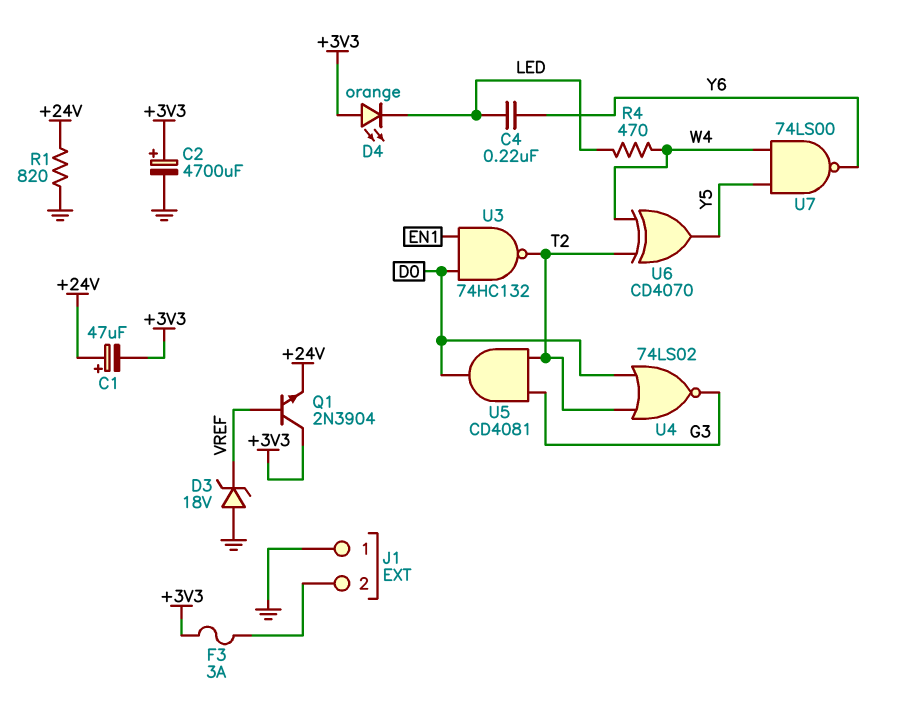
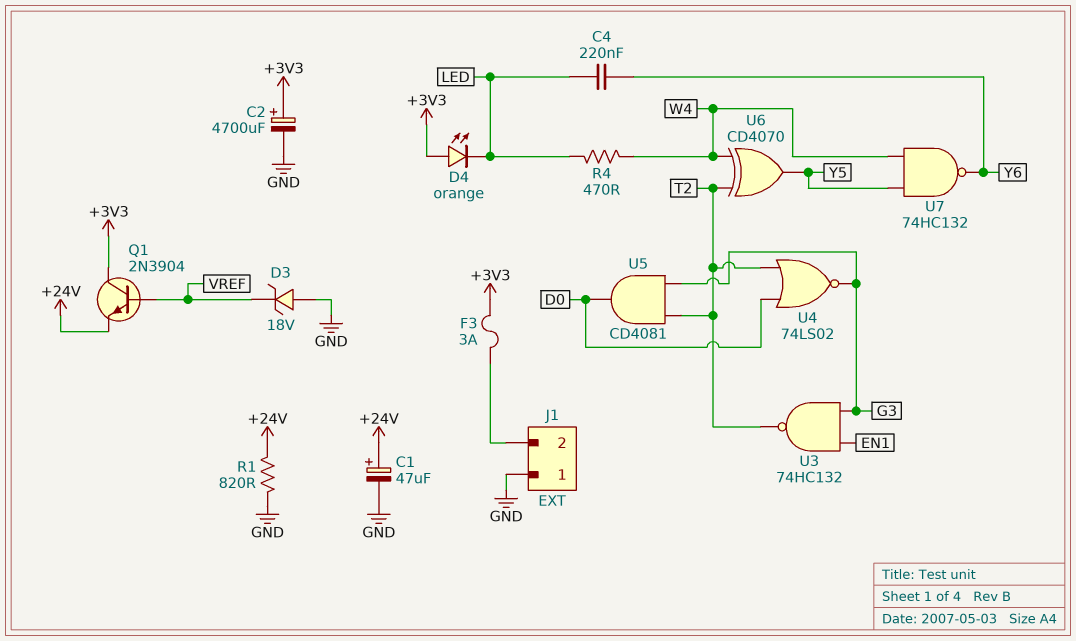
C1: 47uF (plus +24V, minus +3V3) -> 47uF (plus +24V, minus GND)
U3: NAND 74HC132 (in D0, in EN1, out T2) -> NAND 74HC132 (in EN1, in G3, out T2)
U7: NAND 74LS00 (in W4, in Y5, out Y6) -> NAND 74HC132 (in W4, in Y5, out Y6)

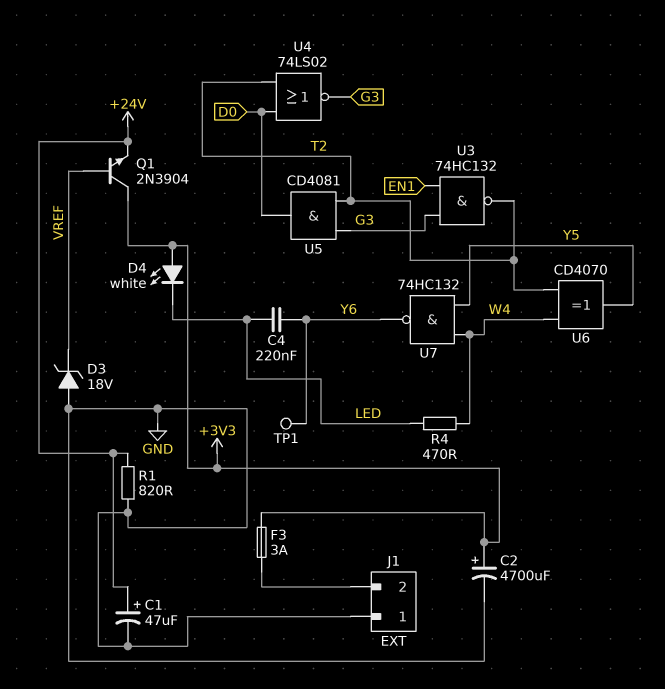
D4: LED orange (A +3V3, K LED) -> LED white (A +3V3, K LED)
TP1: none -> test point (Y6)

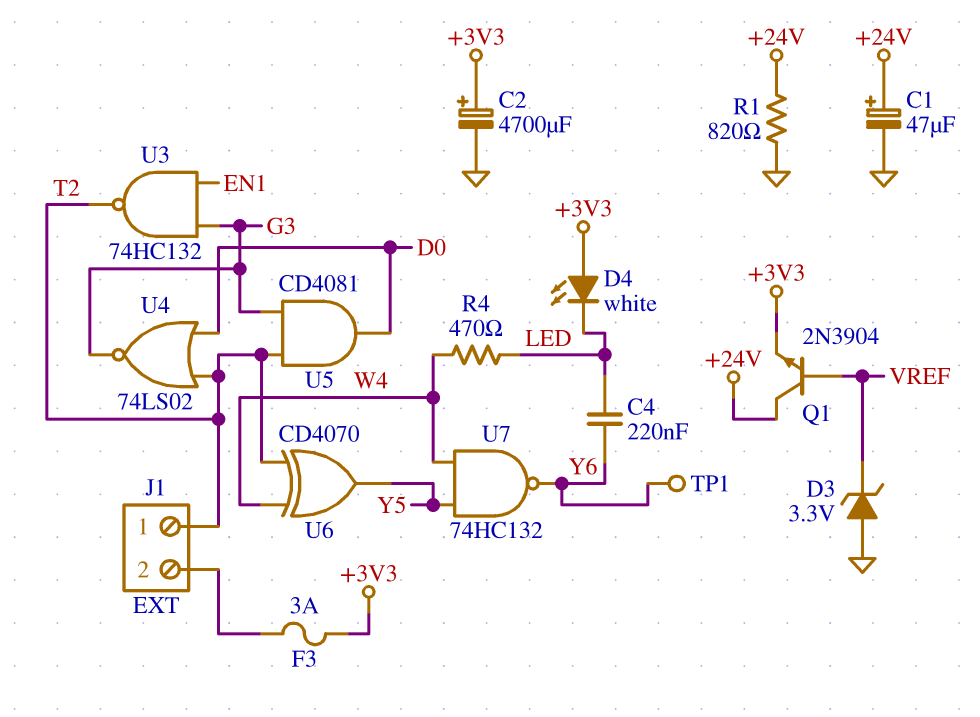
D3: zener 18V (A GND, K VREF) -> zener 3.3V (A GND, K VREF)
J1 pin 1: GND -> T2
Q1: NPN 2N3904 (B VREF, C +3V3, E +24V) -> NPN 2N3904 (B VREF, C +24V, E +3V3)

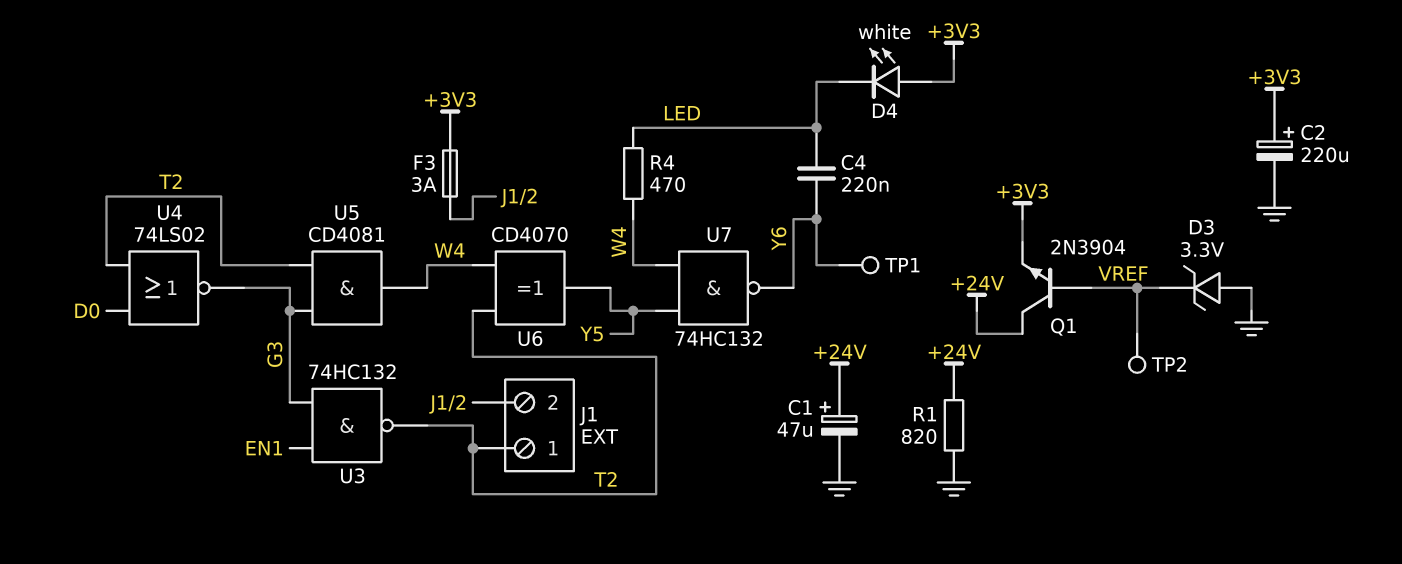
C2: 4700uF (plus +3V3, minus GND) -> 220uF (plus +3V3, minus GND)
TP2: none -> test point (VREF)
U5: AND CD4081 (in G3, in T2, out D0) -> AND CD4081 (in G3, in T2, out W4)

